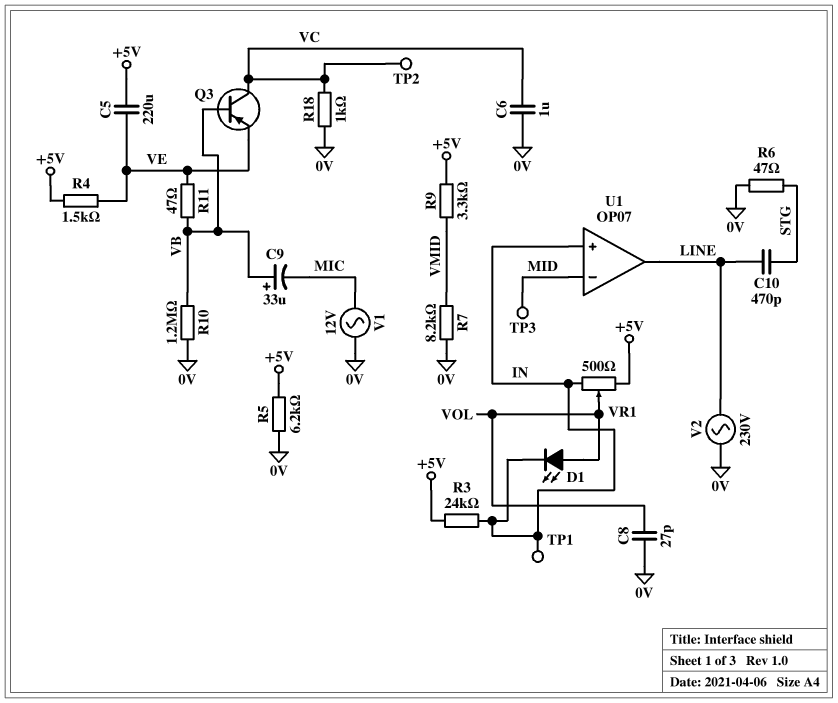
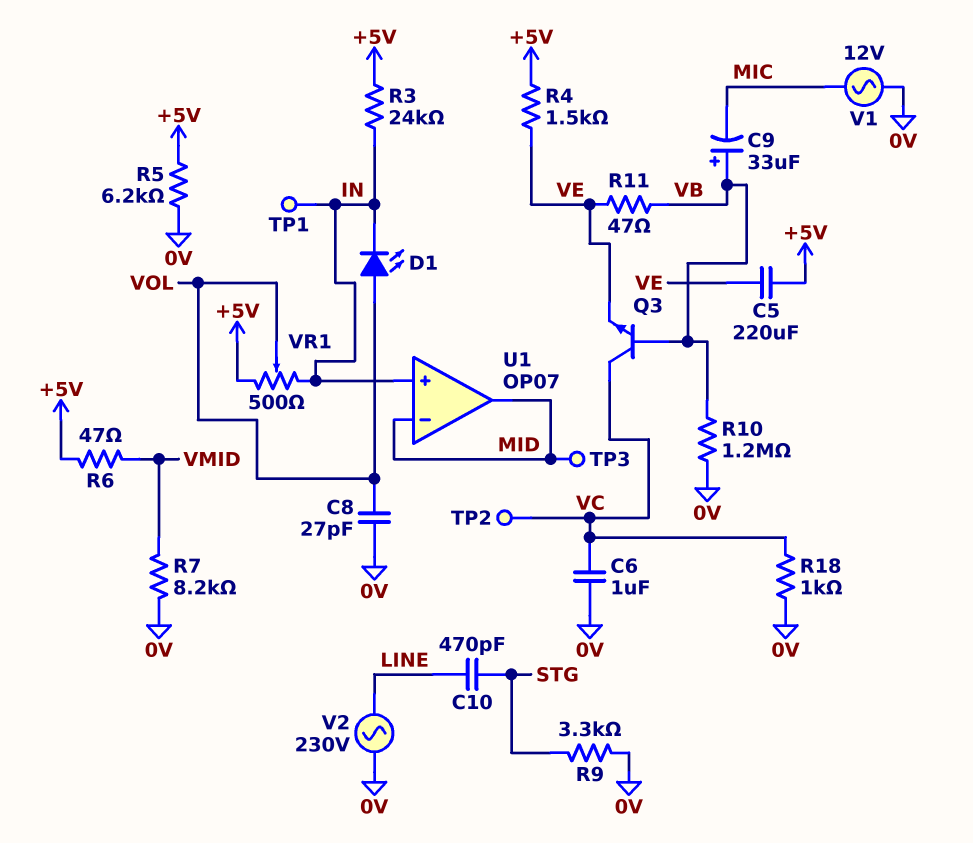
Q3: PNP (B VB, C VC, E VE) -> NPN (B VB, C VC, E VE)
R6: 47 (0V, STG) -> 47 (+5V, VMID)
R9: 3.3k (+5V, VMID) -> 3.3k (0V, STG)
U1 pin out: LINE -> MID

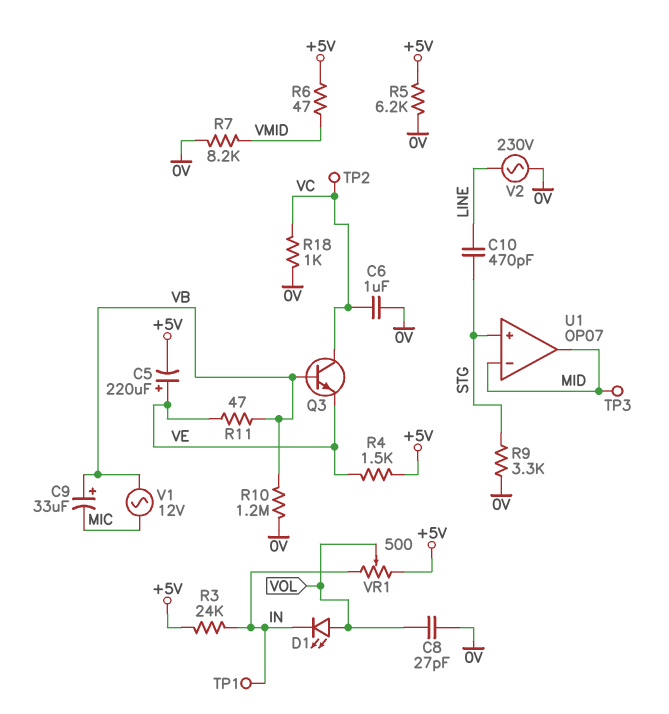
C5: 220uF (+5V, VE) -> 220uF (plus VE, minus +5V)
U1 pin in+: IN -> STG
V1: AC 12V (0V, MIC) -> AC 12V (MIC, VB)

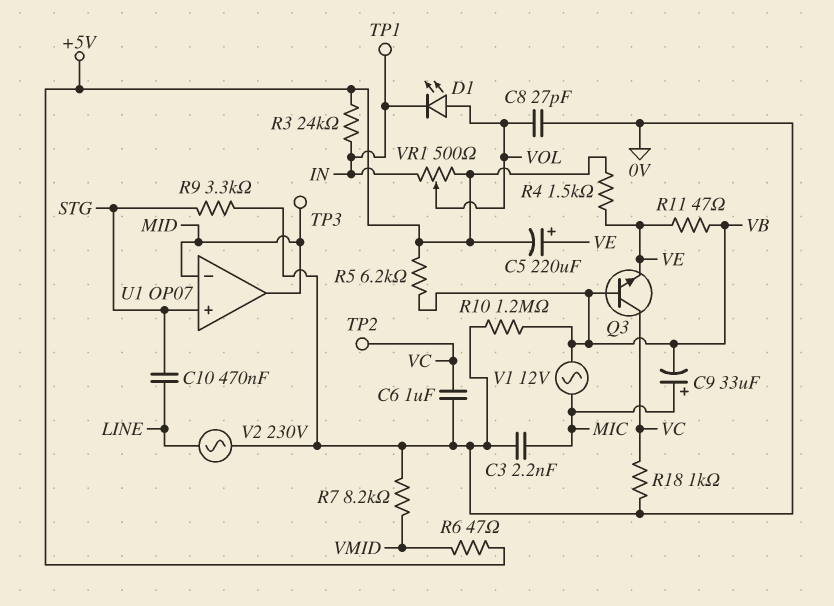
C3: none -> 2.2nF (0V, MIC)
C9: 33uF (plus VB, minus MIC) -> 33uF (plus MIC, minus VB)
C10: 470pF (LINE, STG) -> 470nF (LINE, STG)
R5: 6.2k (+5V, 0V) -> 6.2k (+5V, VB)

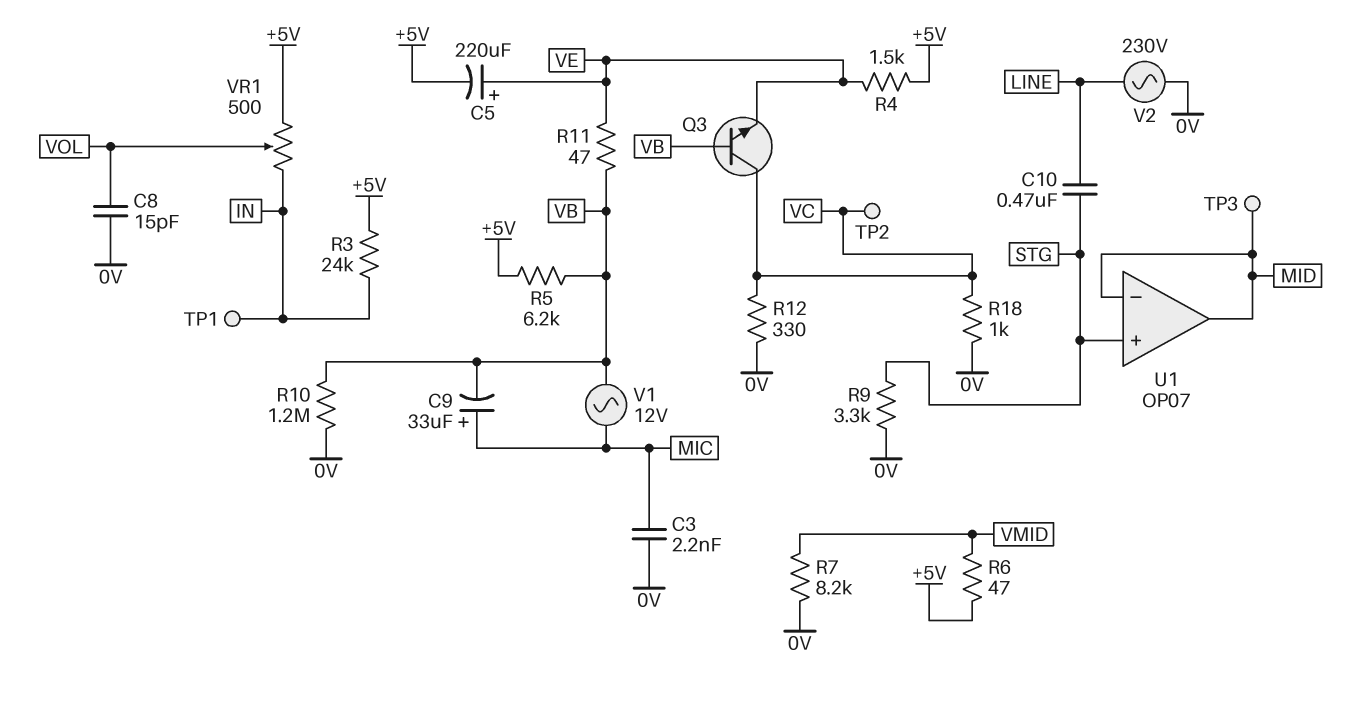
C6: 1uF (0V, VC) -> none
C8: 27pF (0V, VOL) -> 15pF (0V, VOL)
D1: LED (A VOL, K IN) -> none
R12: none -> 330 (0V, VC)

